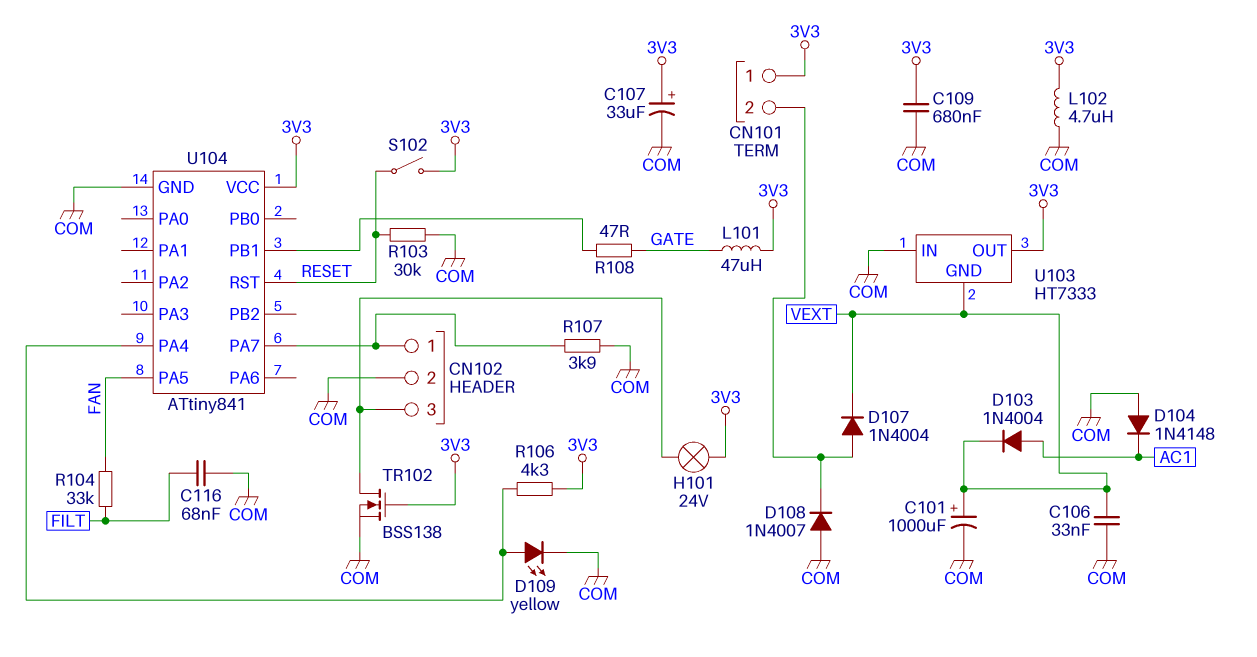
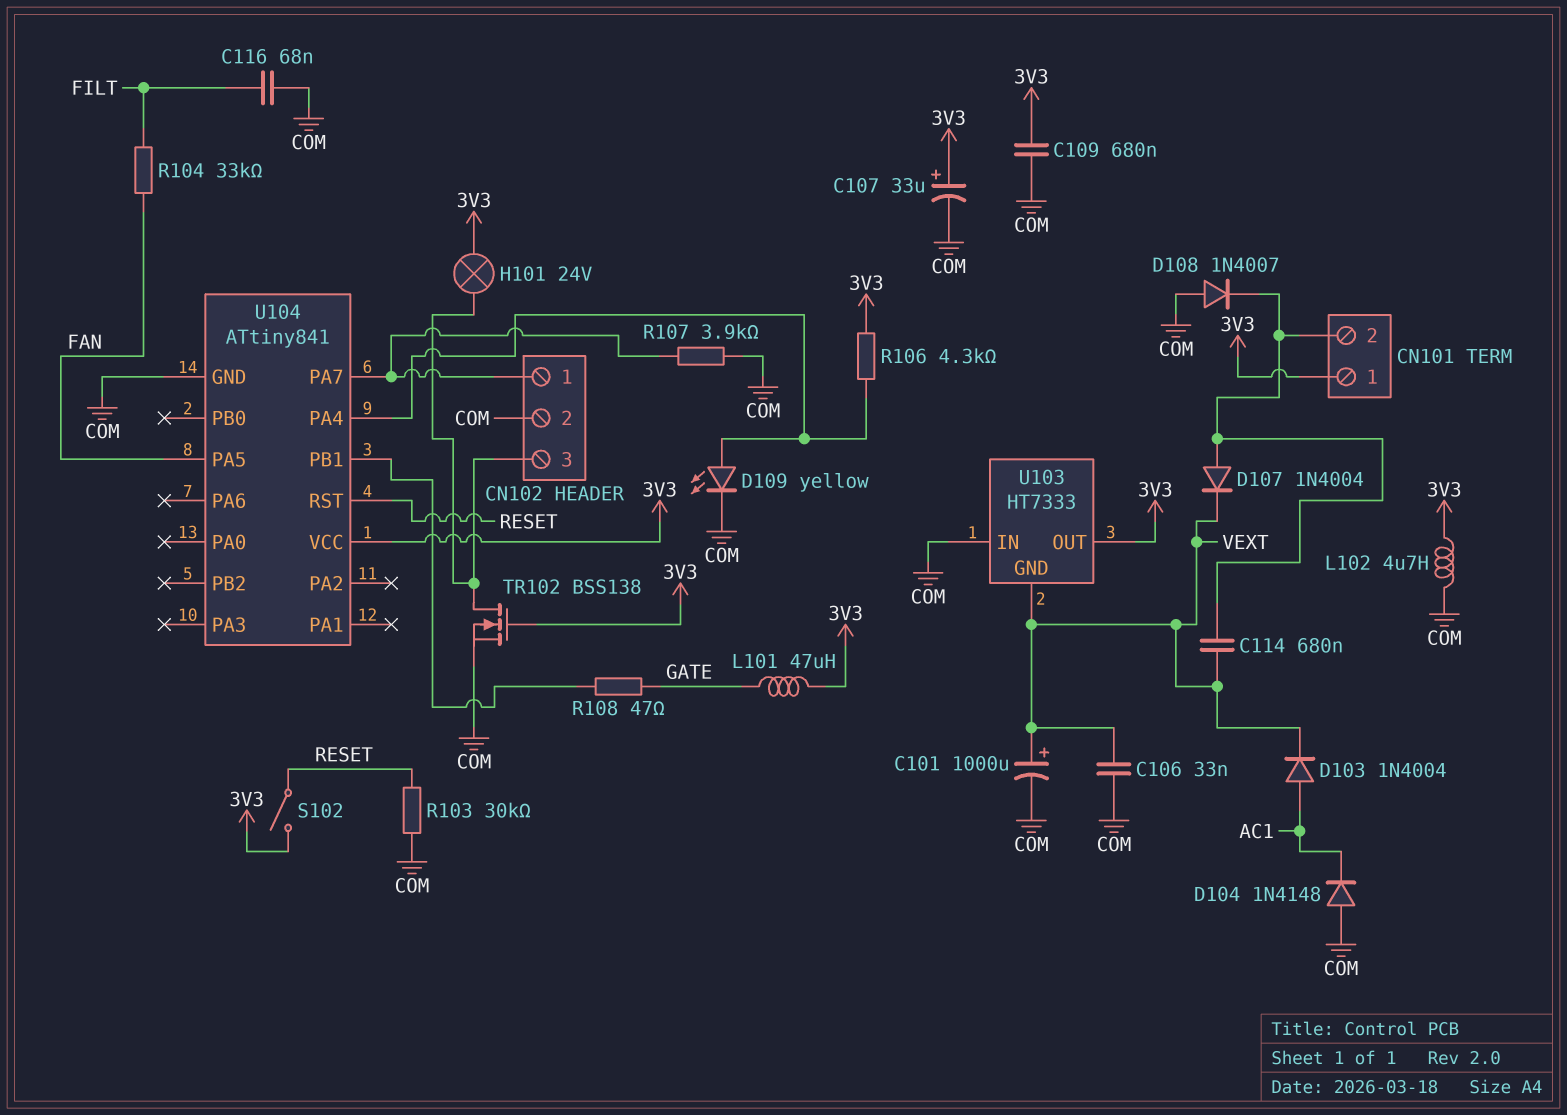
C114: none -> 680nF (CN101/2, VEXT)

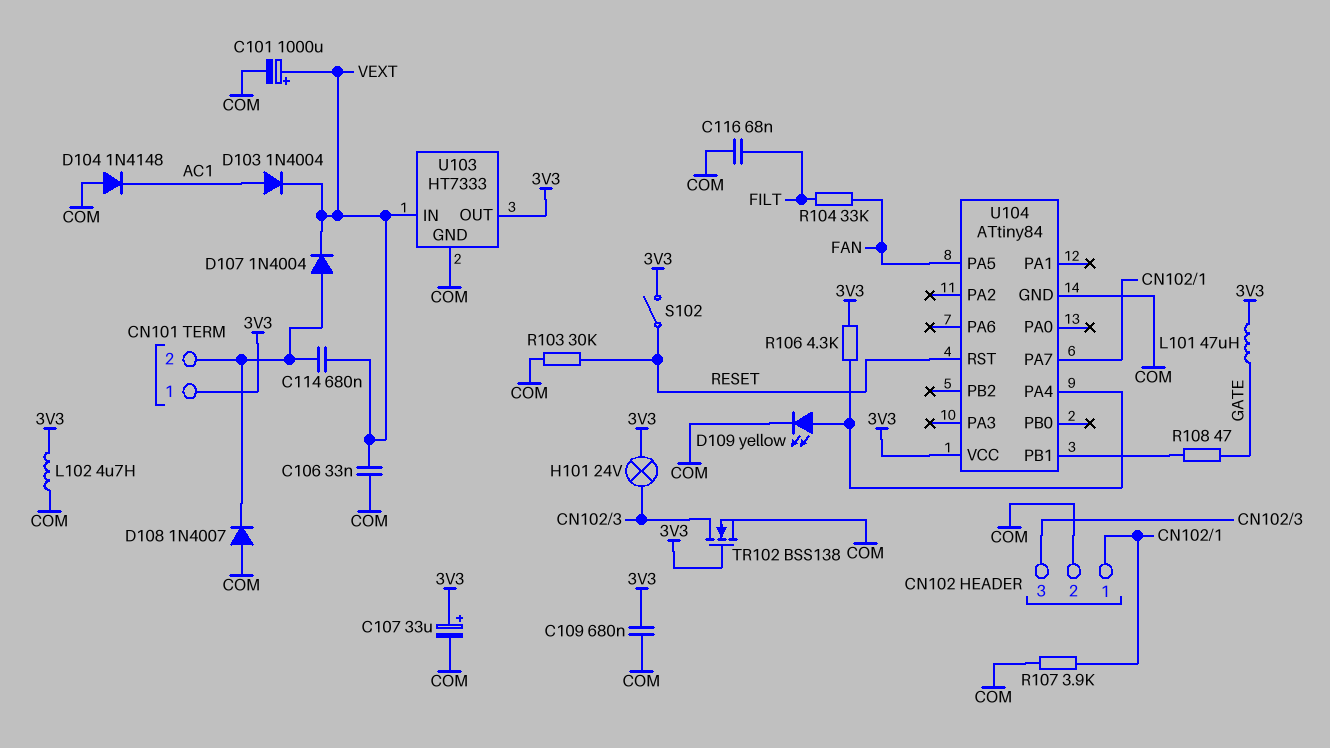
U103 pin GND: VEXT -> COM
U103 pin IN: COM -> VEXT
U104: ATtiny841 -> ATtiny84

